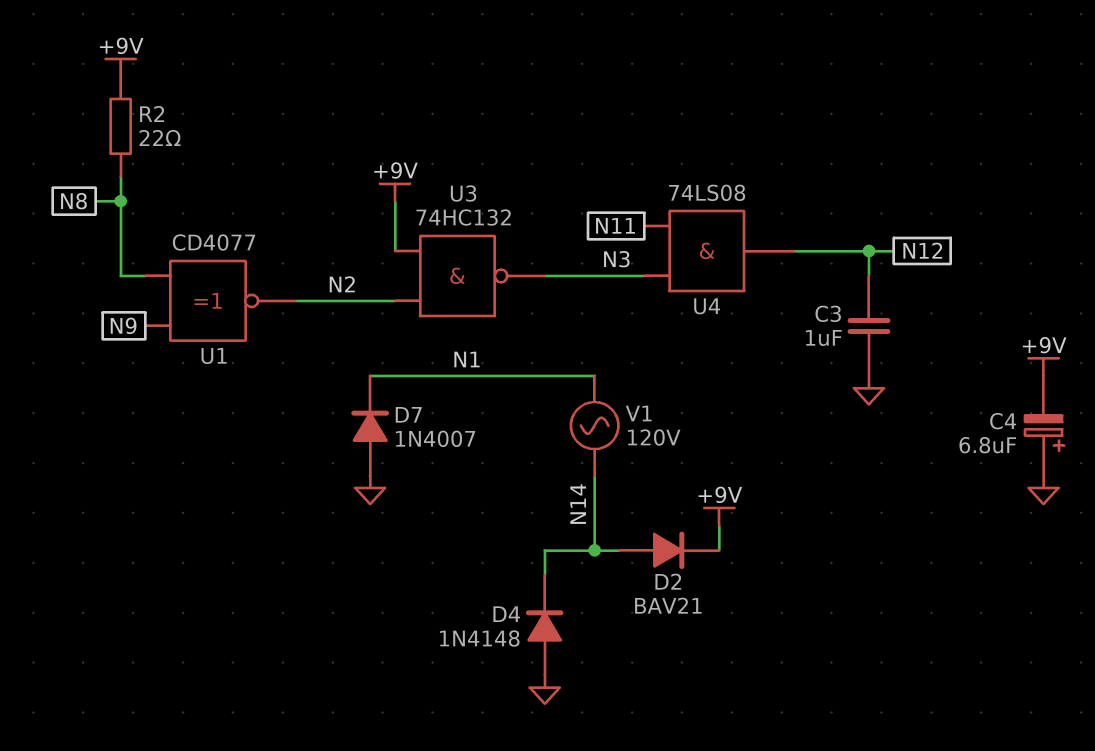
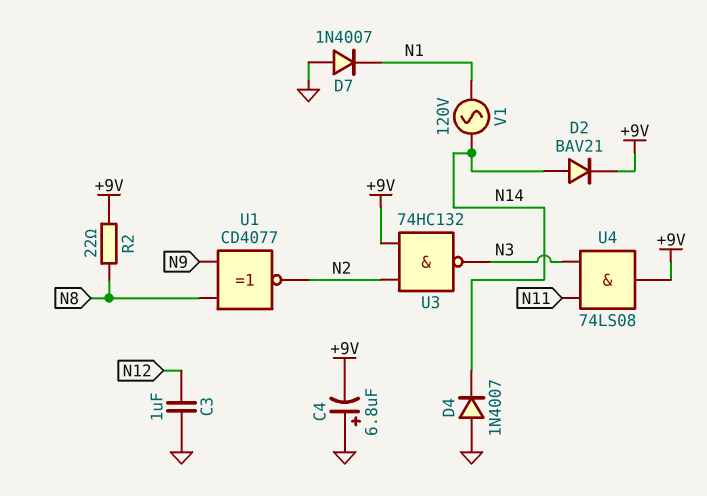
D4: diode 1N4148 (A GND, K N14) -> diode 1N4007 (A GND, K N14)
U4: AND 74LS08 (in N3, in N11, out N12) -> AND 74LS08 (in N3, in N11, out +9V)

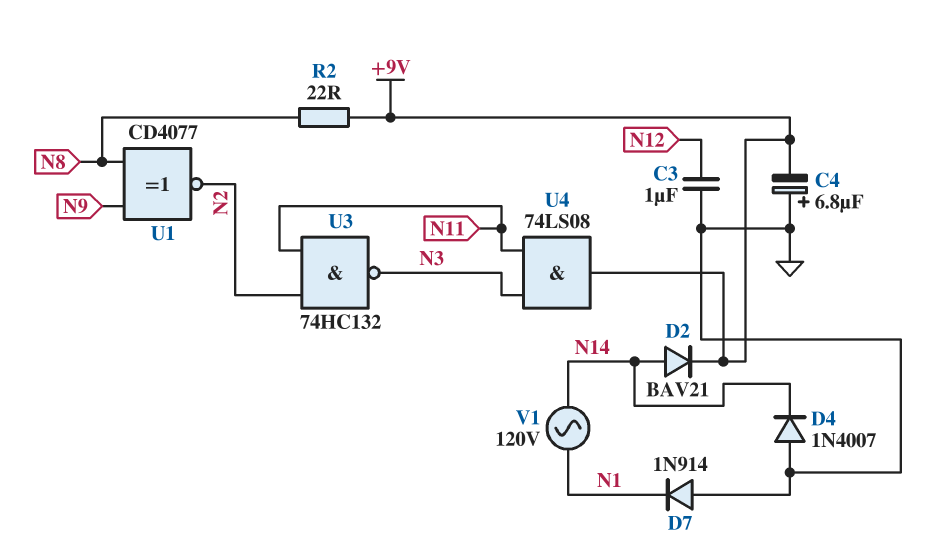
D7: diode 1N4007 (A GND, K N1) -> diode 1N914 (A GND, K N1)
U3: NAND 74HC132 (in +9V, in N2, out N3) -> NAND 74HC132 (in N2, in N11, out N3)

